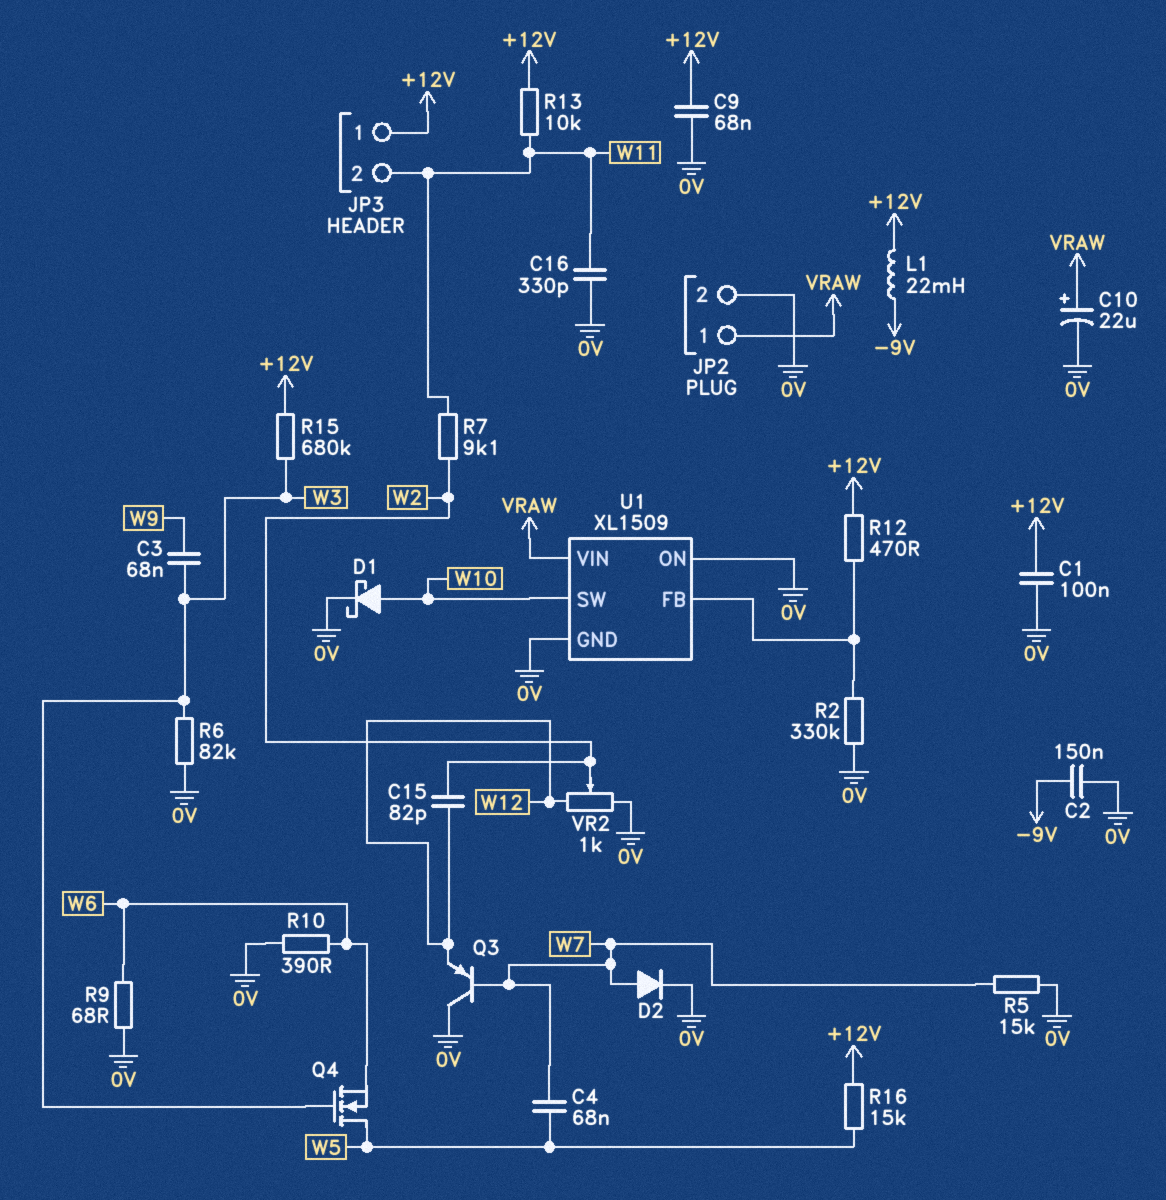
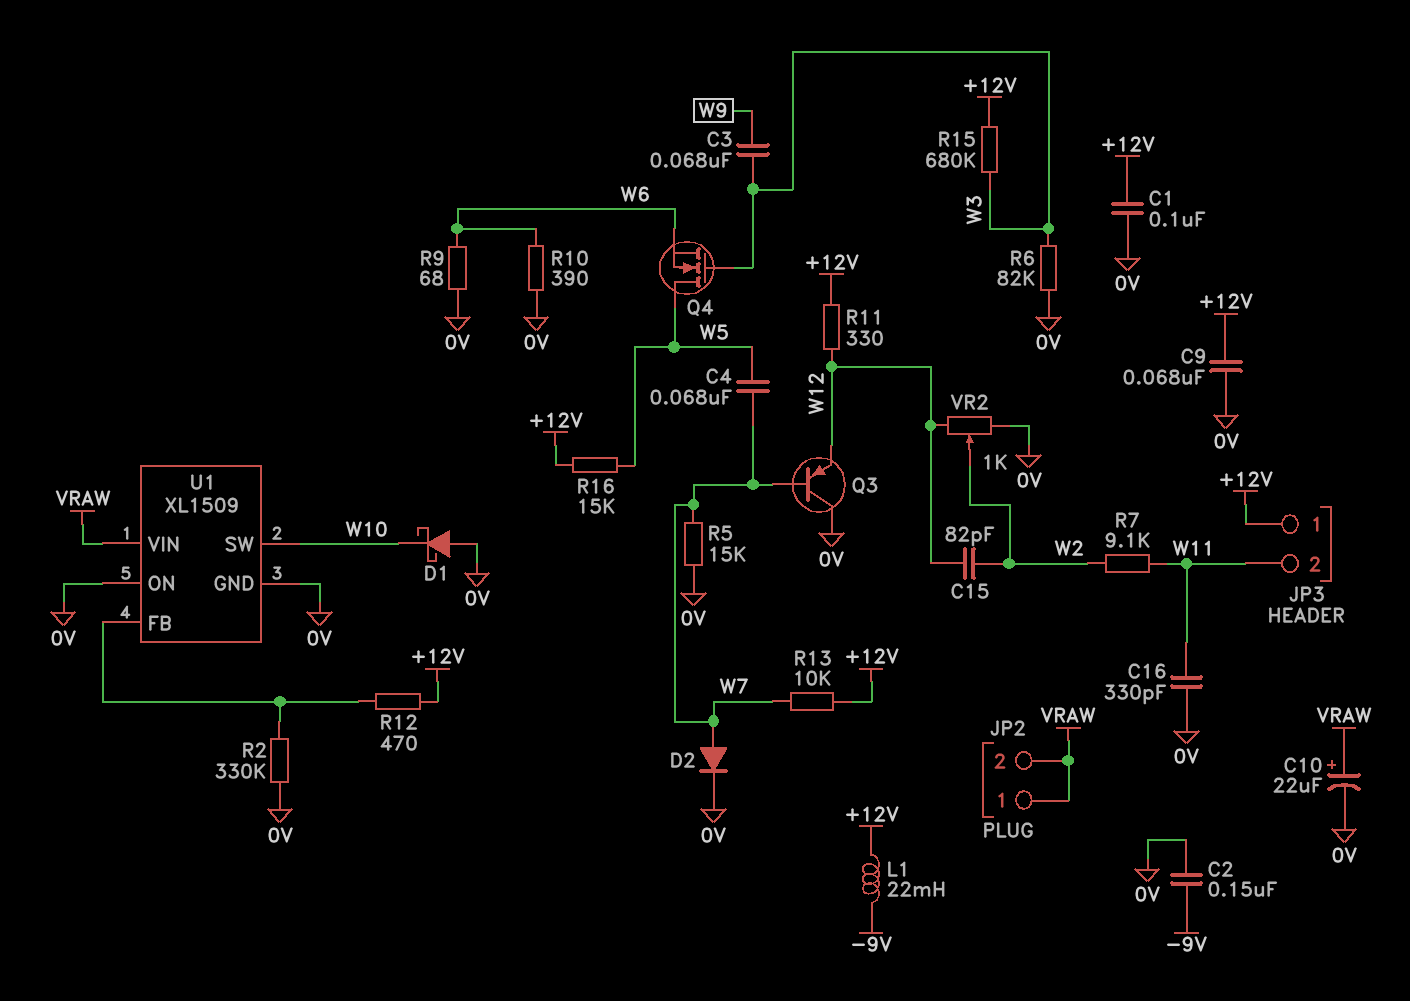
D1: schottky (A W10, K 0V) -> schottky (A 0V, K W10)
JP2 pin 2: 0V -> VRAW
R11: none -> 330 (+12V, W12)
R13: 10k (+12V, W11) -> 10k (+12V, W7)

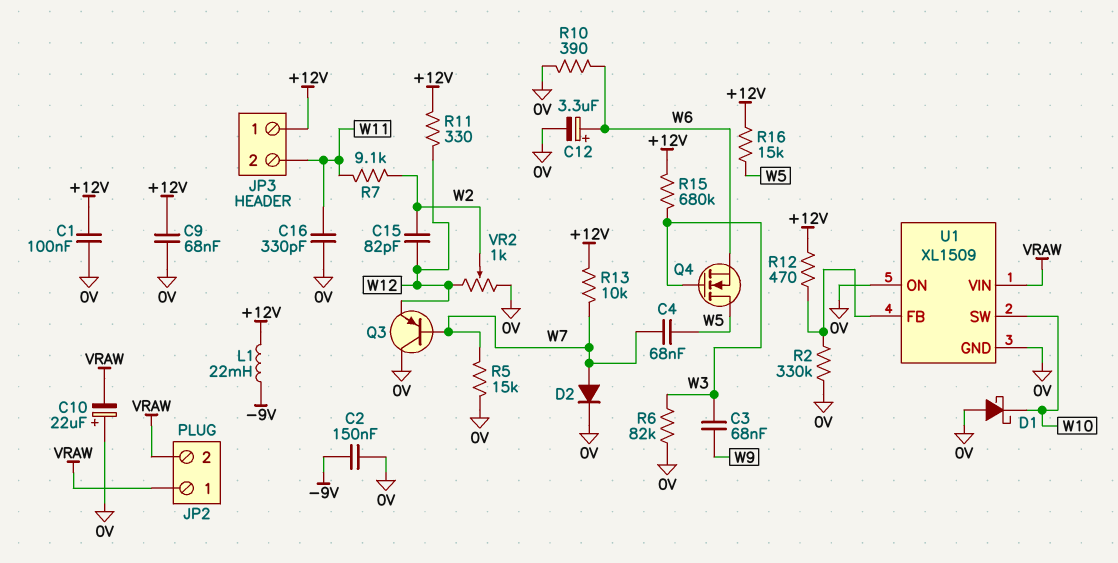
C10: 22uF (plus VRAW, minus 0V) -> 22uF (plus 0V, minus VRAW)
C12: none -> 3.3uF (plus W6, minus 0V)
R9: 68 (0V, W6) -> none

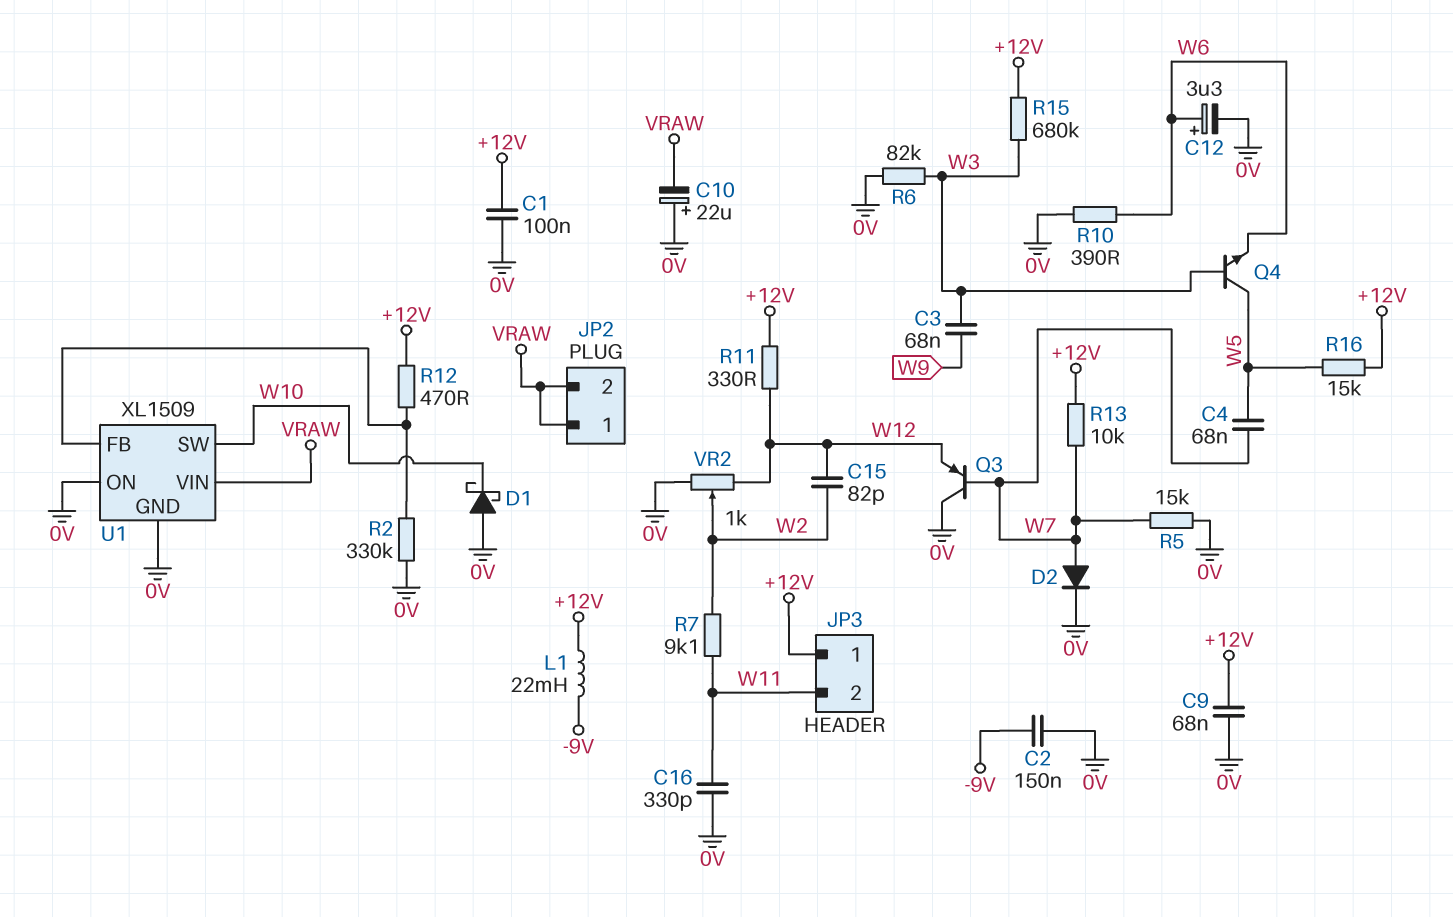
Q4: NMOS (G W3, D W5, S W6) -> NPN (B W3, C W5, E W6)

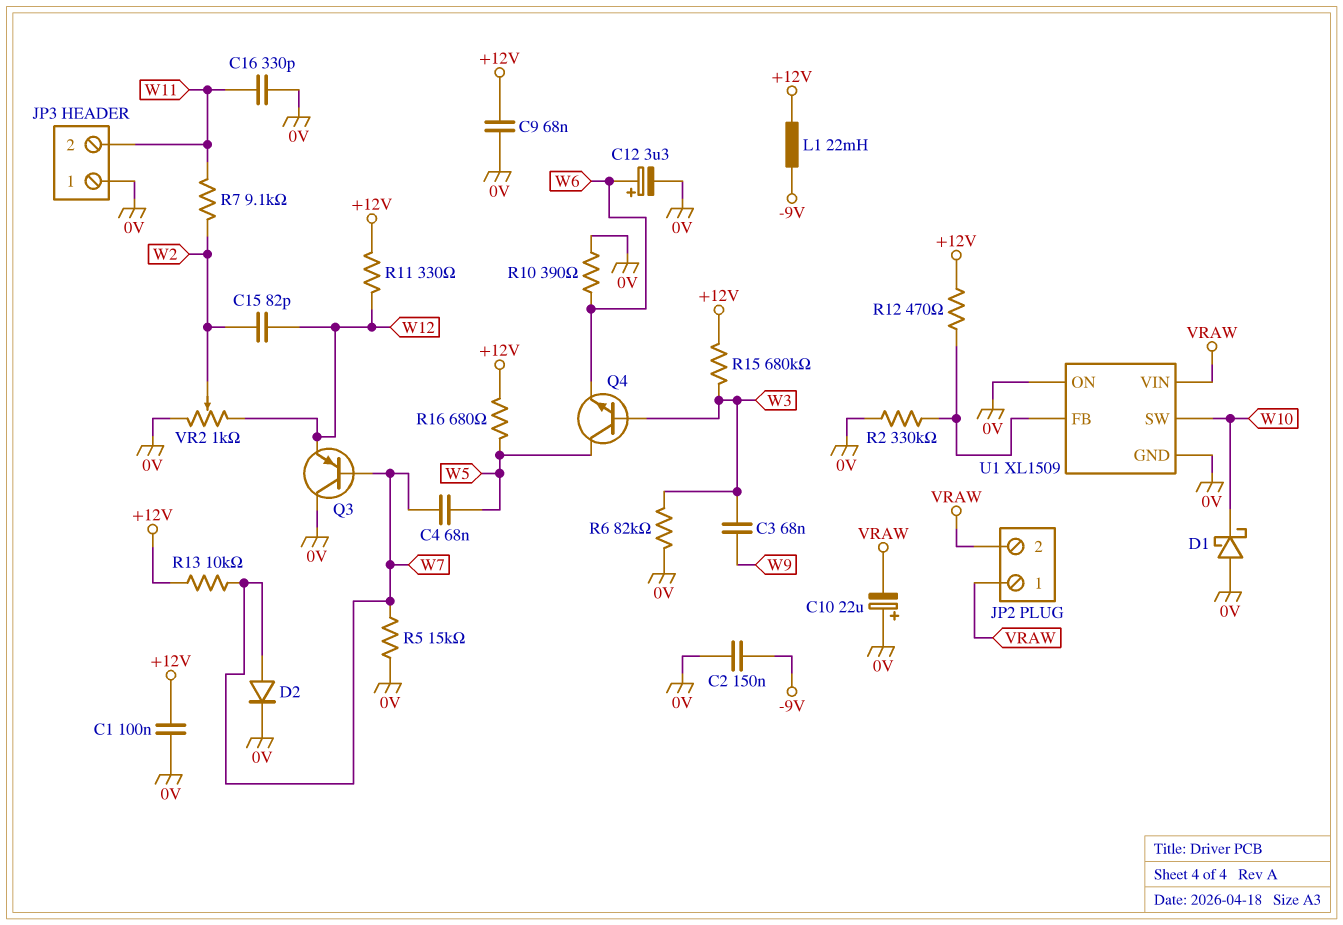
JP3 pin 1: +12V -> 0V
R16: 15k (+12V, W5) -> 680 (+12V, W5)

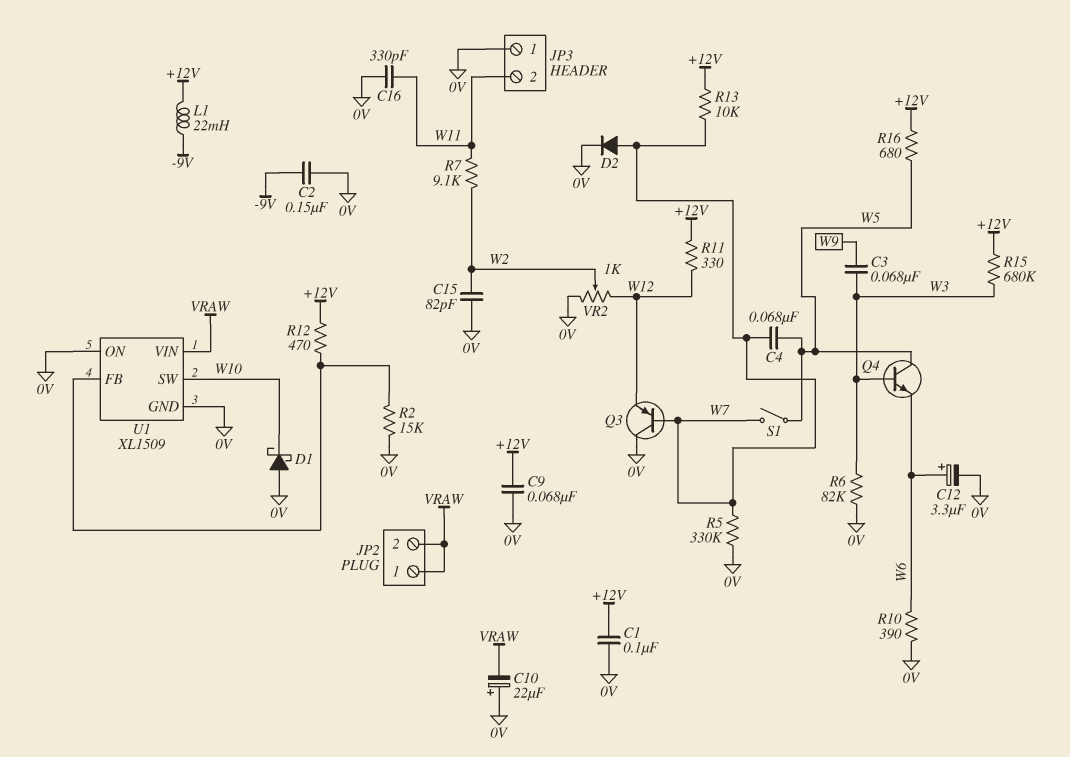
C15: 82pF (W2, W12) -> 82pF (0V, W2)
R2: 330k (0V, U1/FB) -> 15k (0V, U1/FB)
R5: 15k (0V, W7) -> 330k (0V, W7)
S1: none -> switch (W5, W7)

